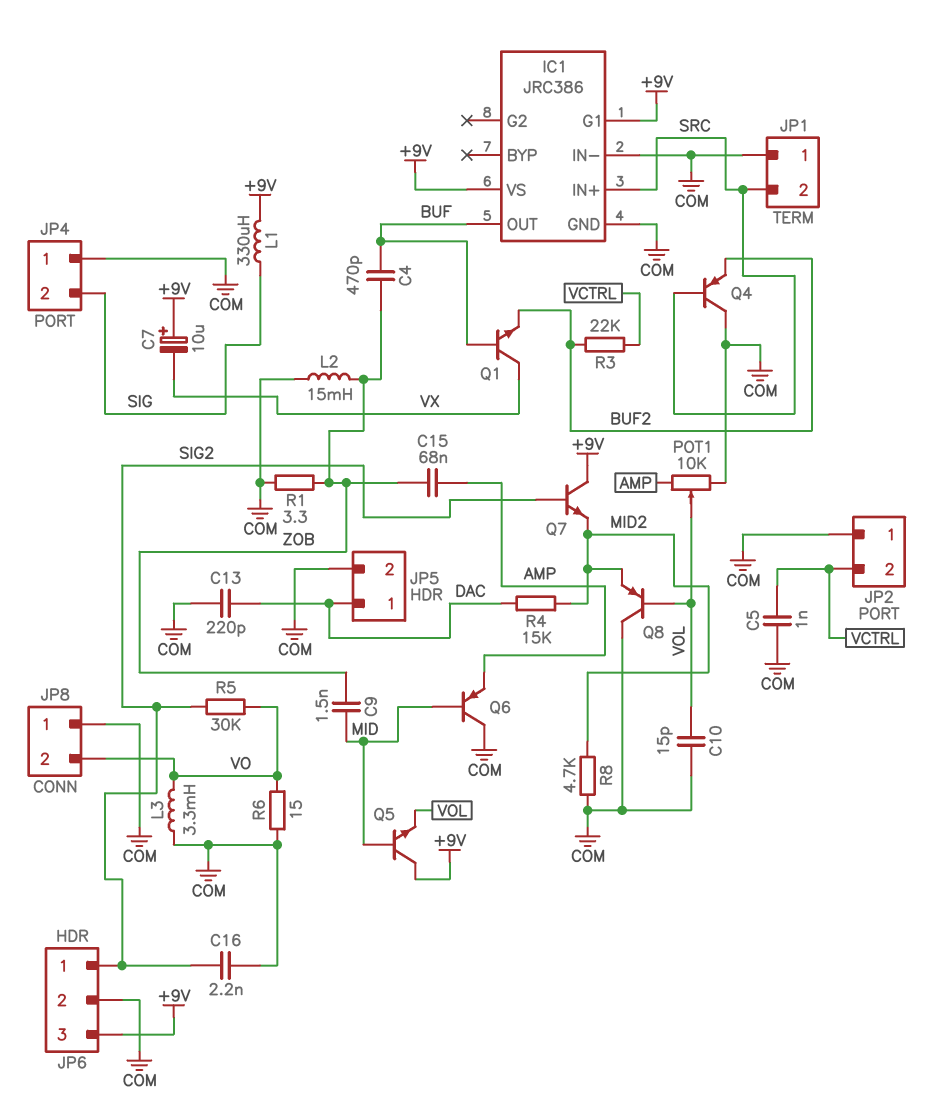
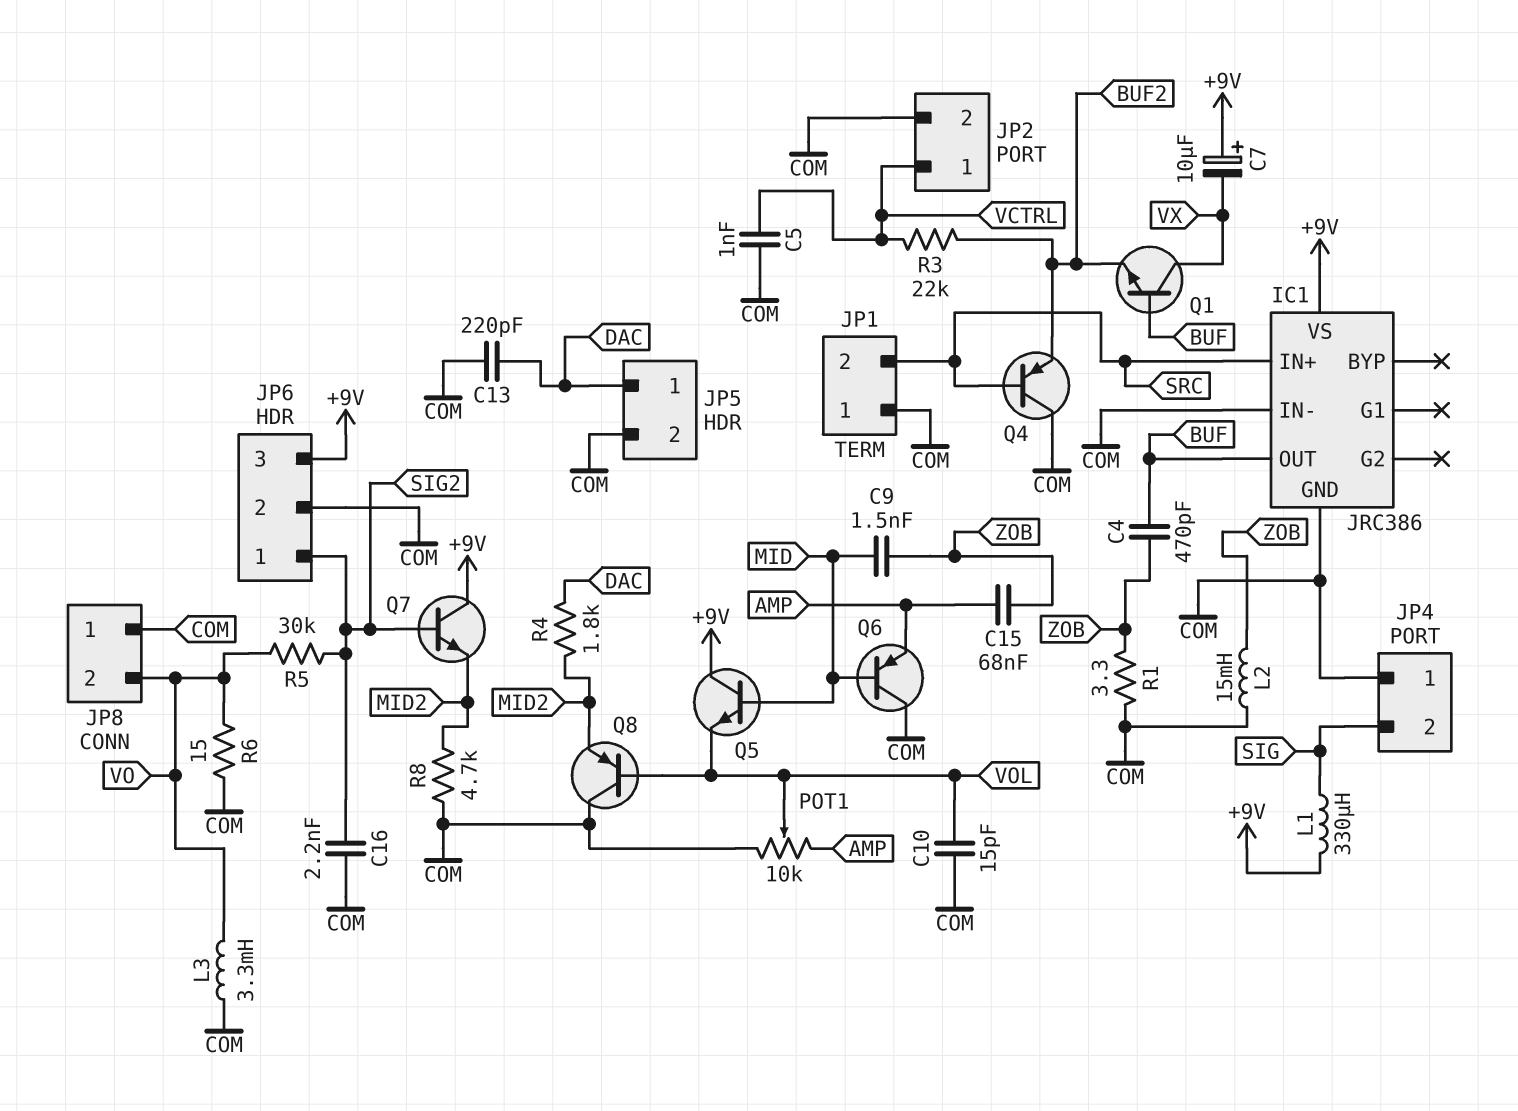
IC1 pin G1: +9V -> none
JP2 pin 1: COM -> VCTRL
JP2 pin 2: VCTRL -> COM
R4: 15k (DAC, MID2) -> 1.8k (DAC, MID2)

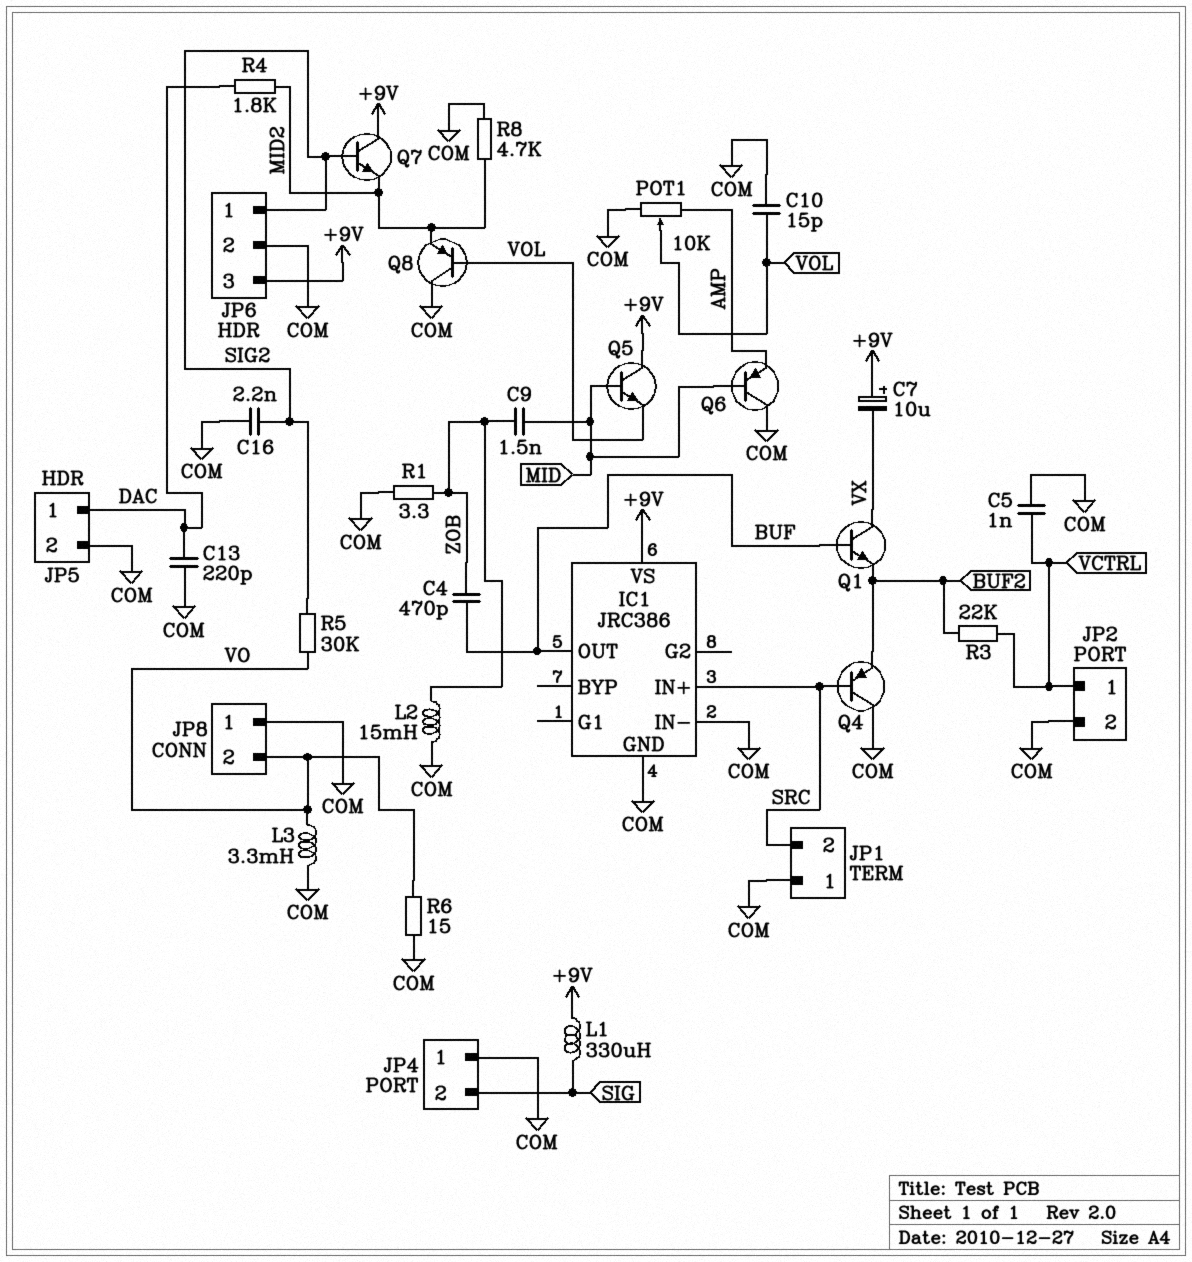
C15: 68nF (AMP, ZOB) -> none

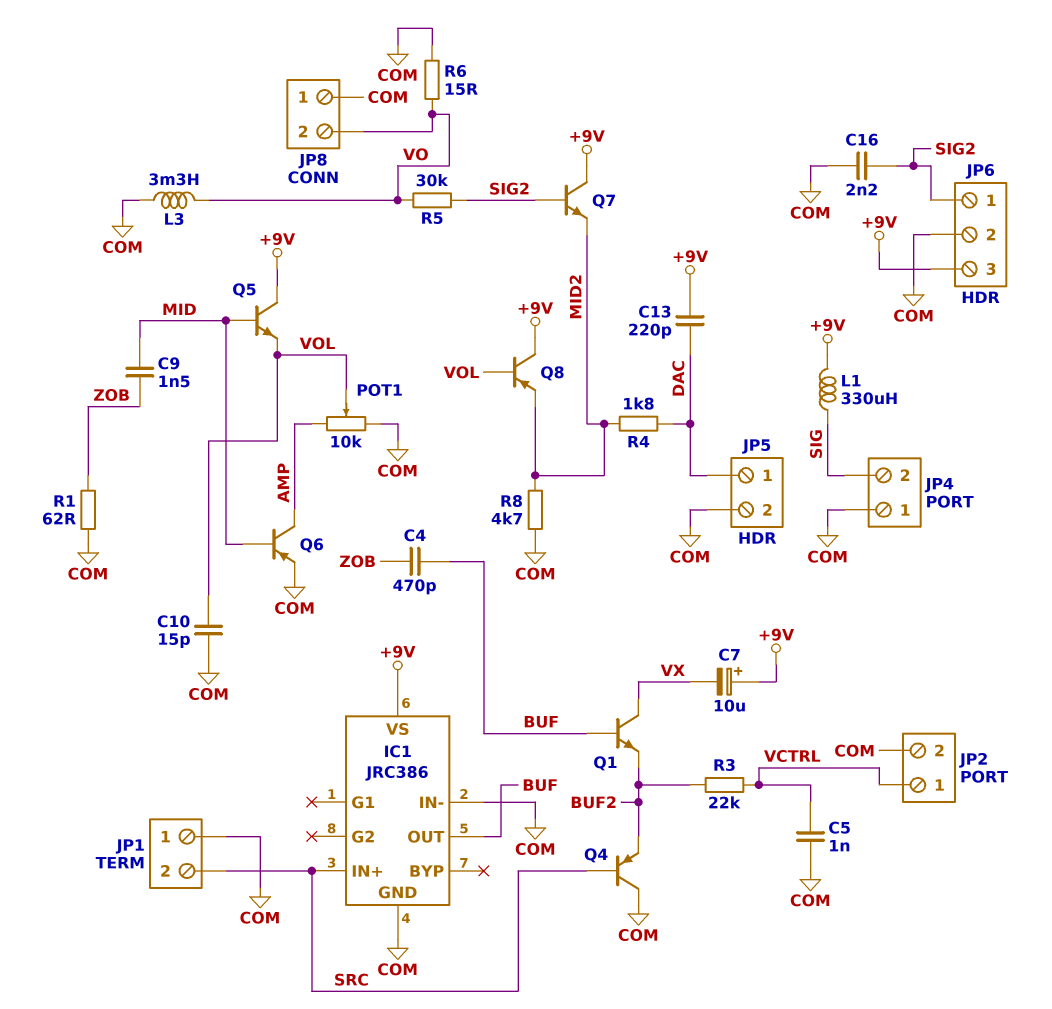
C13: 220pF (COM, DAC) -> 220pF (+9V, DAC)
L2: 15mH (COM, ZOB) -> none
Q6: PNP (B MID, C COM, E AMP) -> PNP (B MID, C AMP, E COM)
Q8: PNP (B VOL, C COM, E MID2) -> PNP (B VOL, C +9V, E MID2)
R1: 3.3 (COM, ZOB) -> 62 (COM, ZOB)

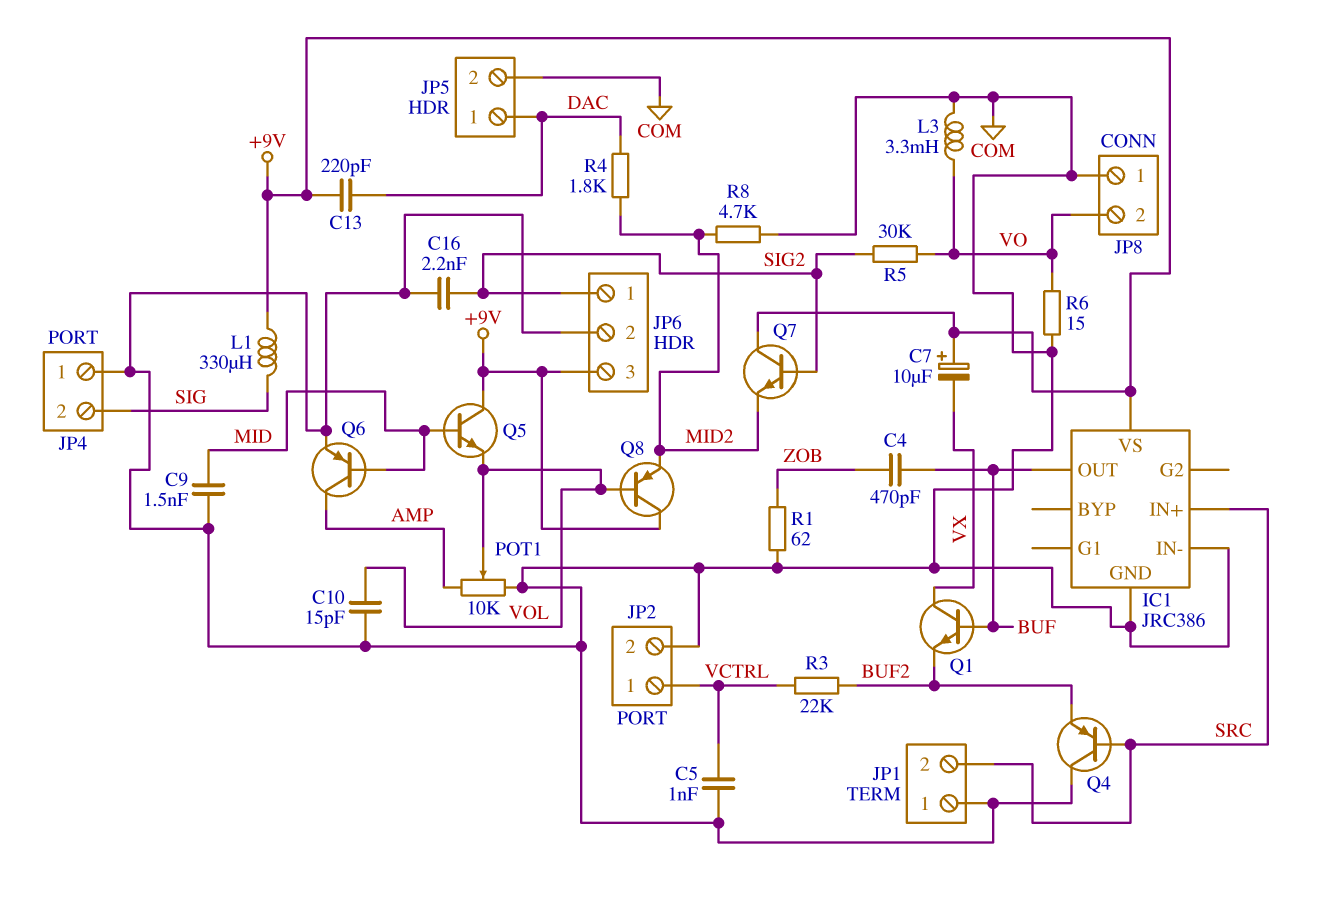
C9: 1.5nF (MID, ZOB) -> 1.5nF (COM, MID)

